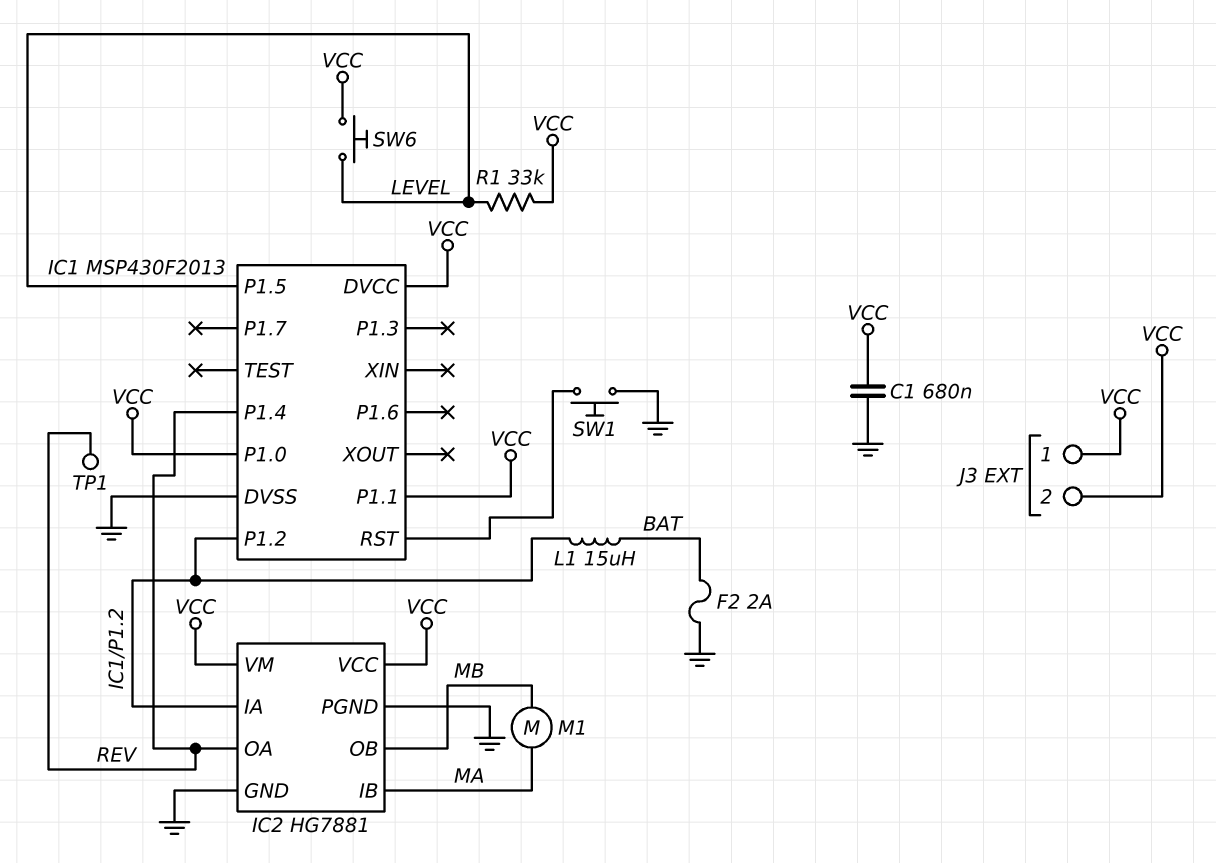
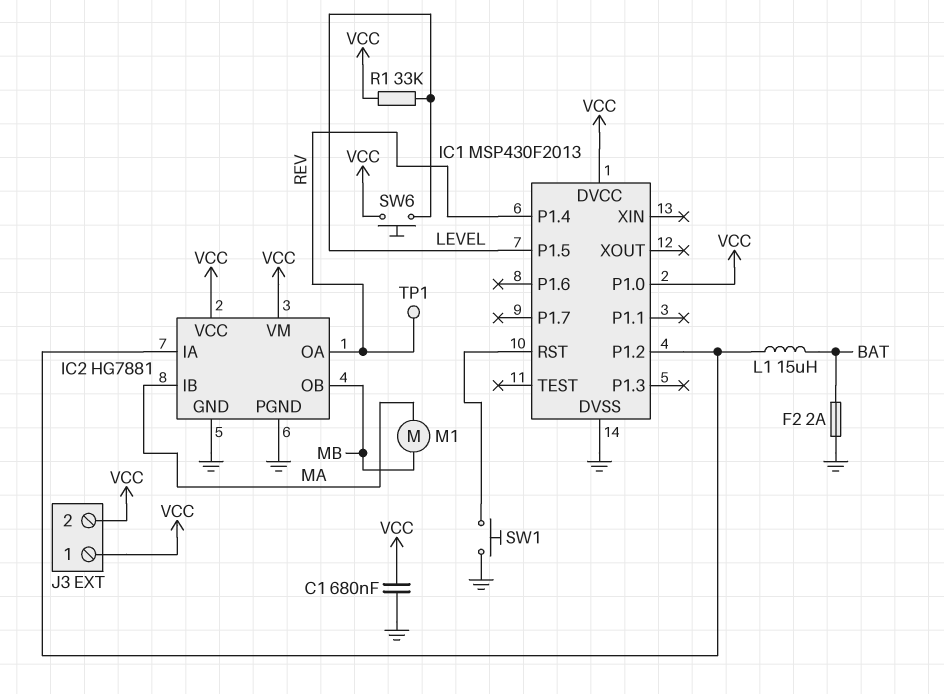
IC1 pin P1.1: VCC -> none

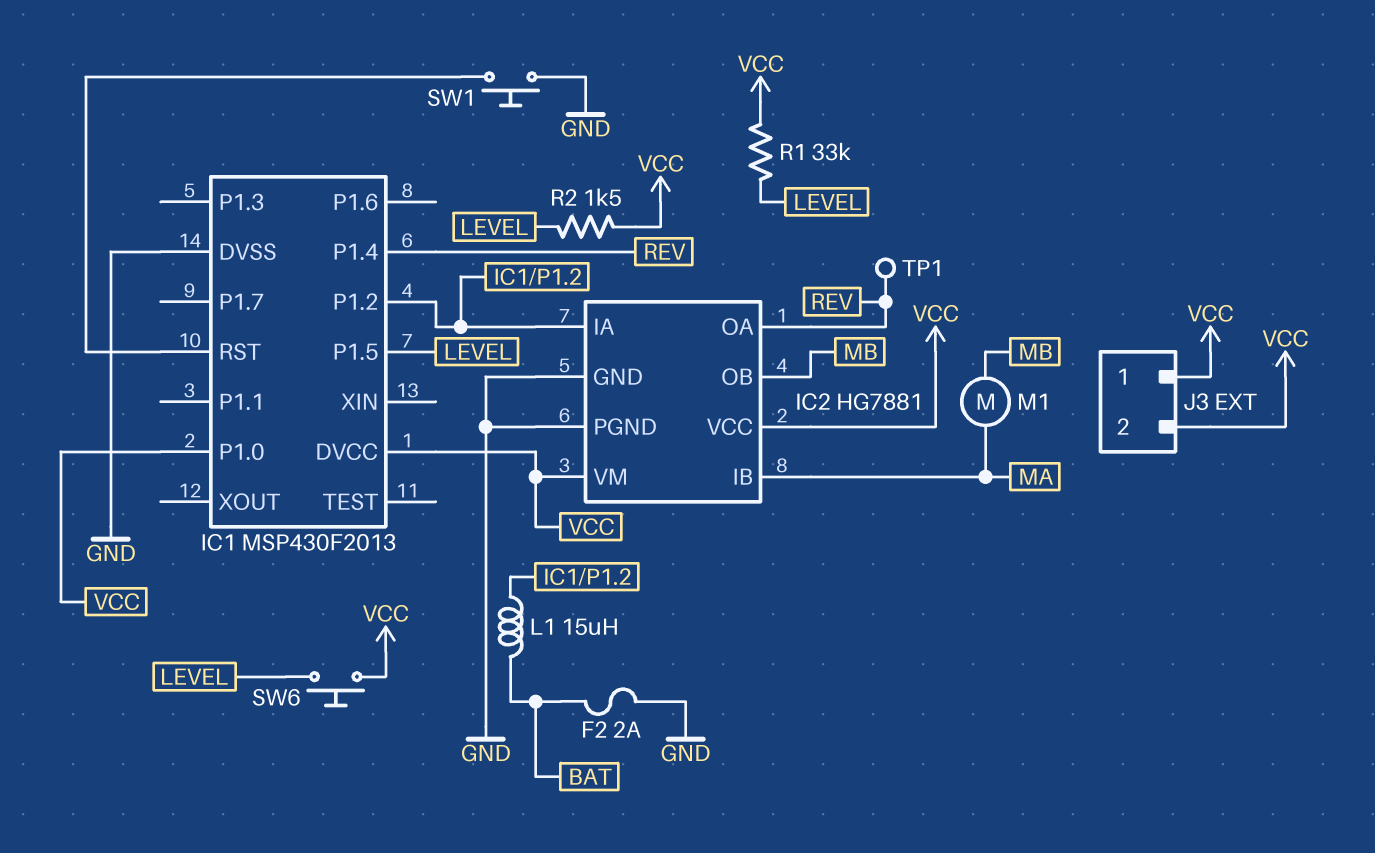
C1: 680nF (GND, VCC) -> none
R2: none -> 1.5k (LEVEL, VCC)

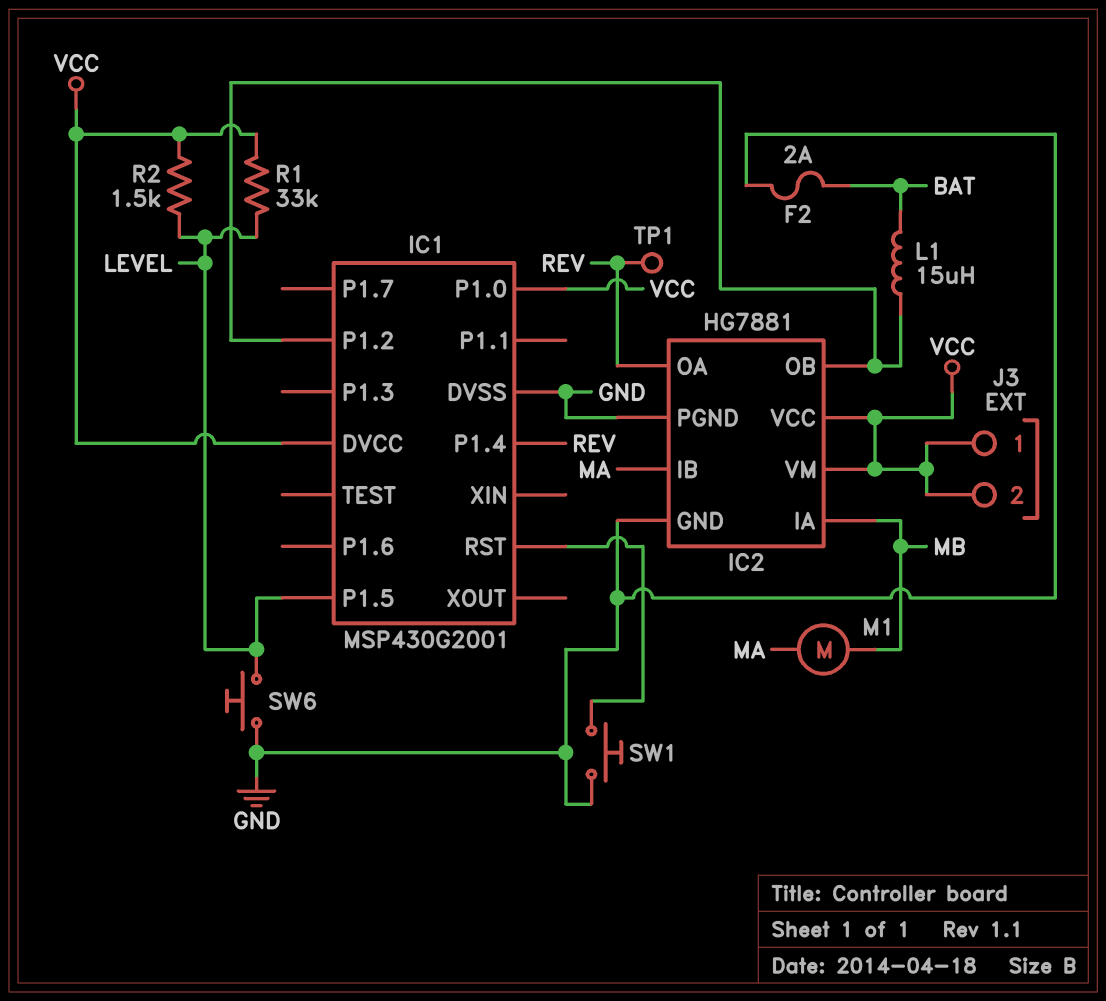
IC1: MSP430F2013 -> MSP430G2001
IC2 pin IA: IC1/P1.2 -> MB
IC2 pin OB: MB -> IC1/P1.2
SW6: button (LEVEL, VCC) -> button (GND, LEVEL)

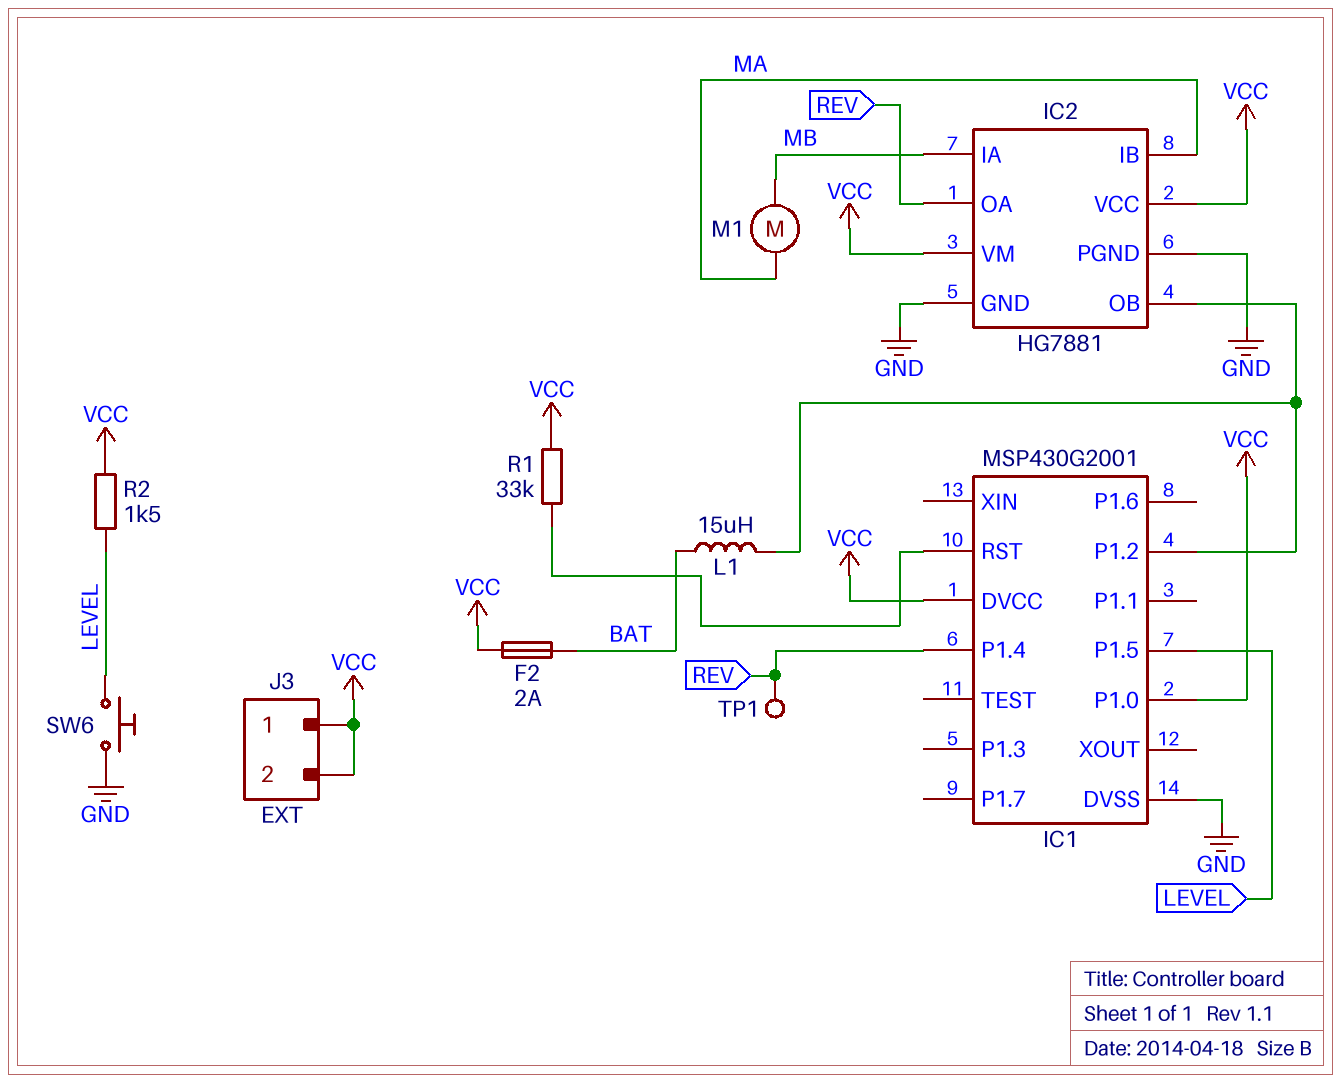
F2: 2A (BAT, GND) -> 2A (BAT, VCC)
R1: 33k (LEVEL, VCC) -> 33k (IC1/RST, VCC)
SW1: button (GND, IC1/RST) -> none

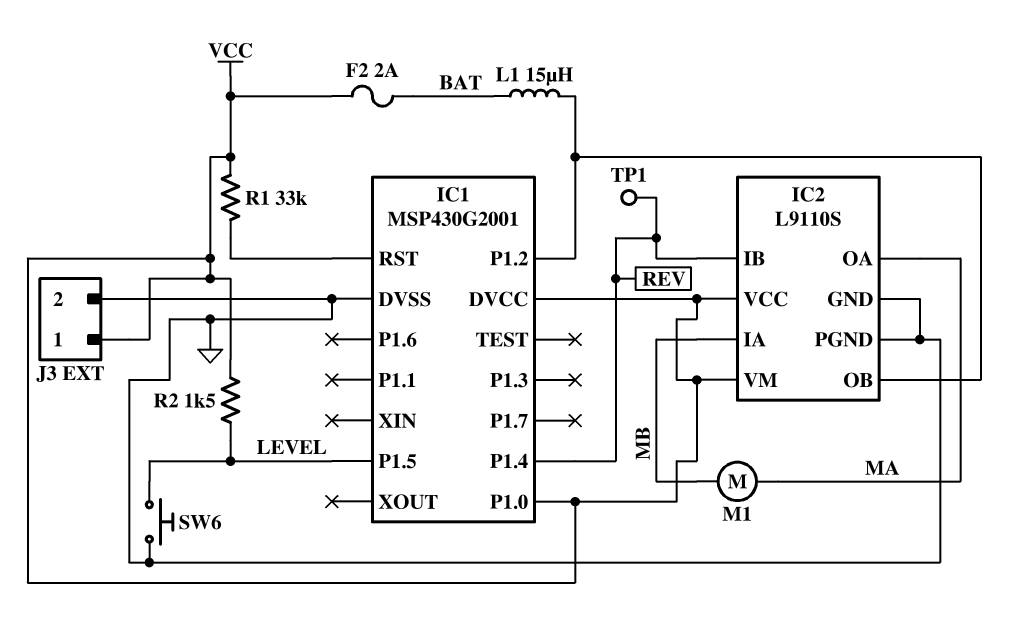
IC2: HG7881 -> L9110S
IC2 pin IB: MA -> REV
IC2 pin OA: REV -> MA
J3 pin 2: VCC -> GND

